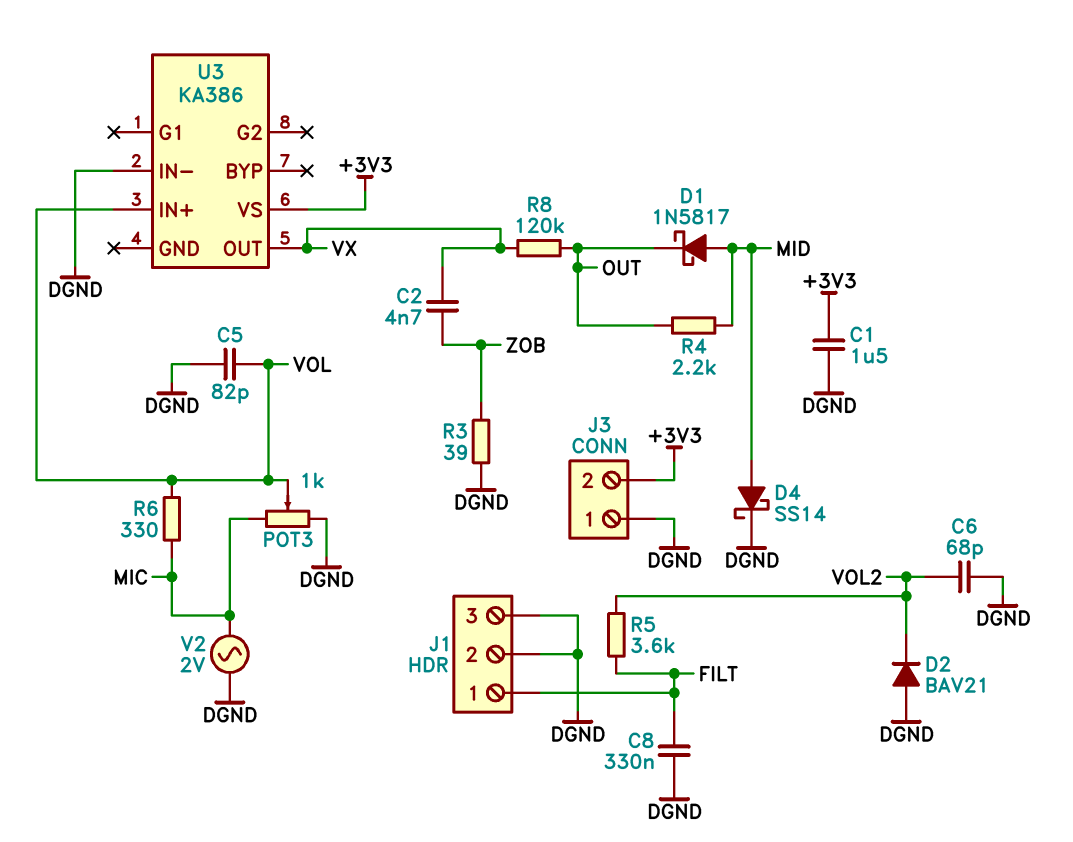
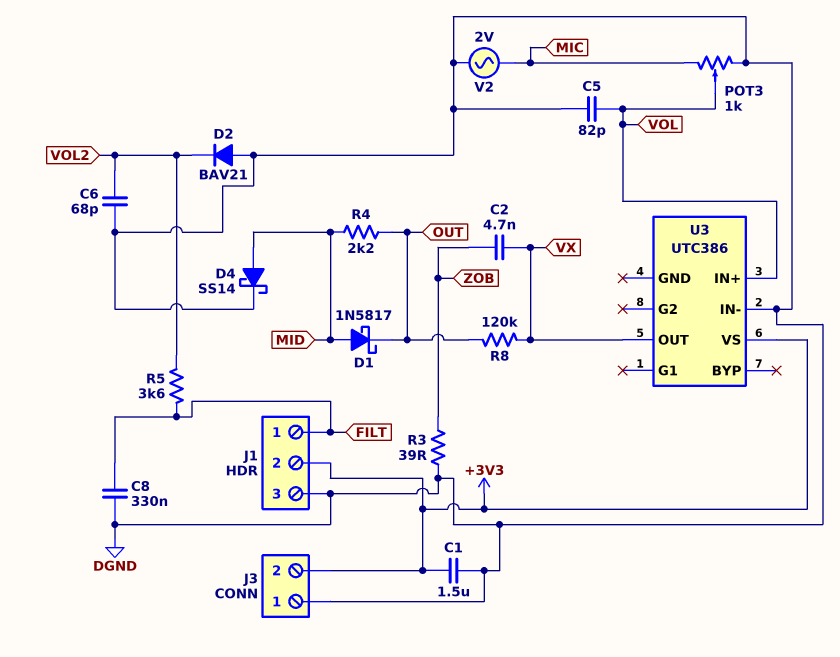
J1 pin 2: DGND -> +3V3
R6: 330 (MIC, VOL) -> none
U3: KA386 -> UTC386

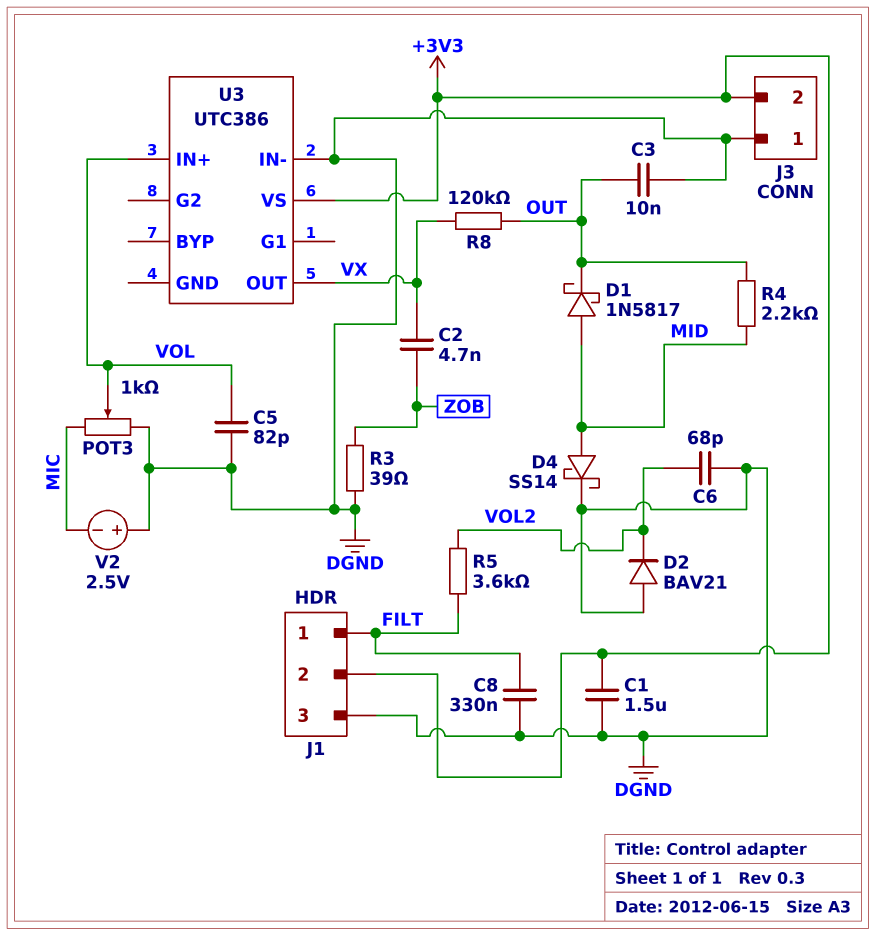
C3: none -> 10nF (DGND, OUT)
V2: AC 2V (DGND, MIC) -> 2.5V (plus DGND, minus MIC)

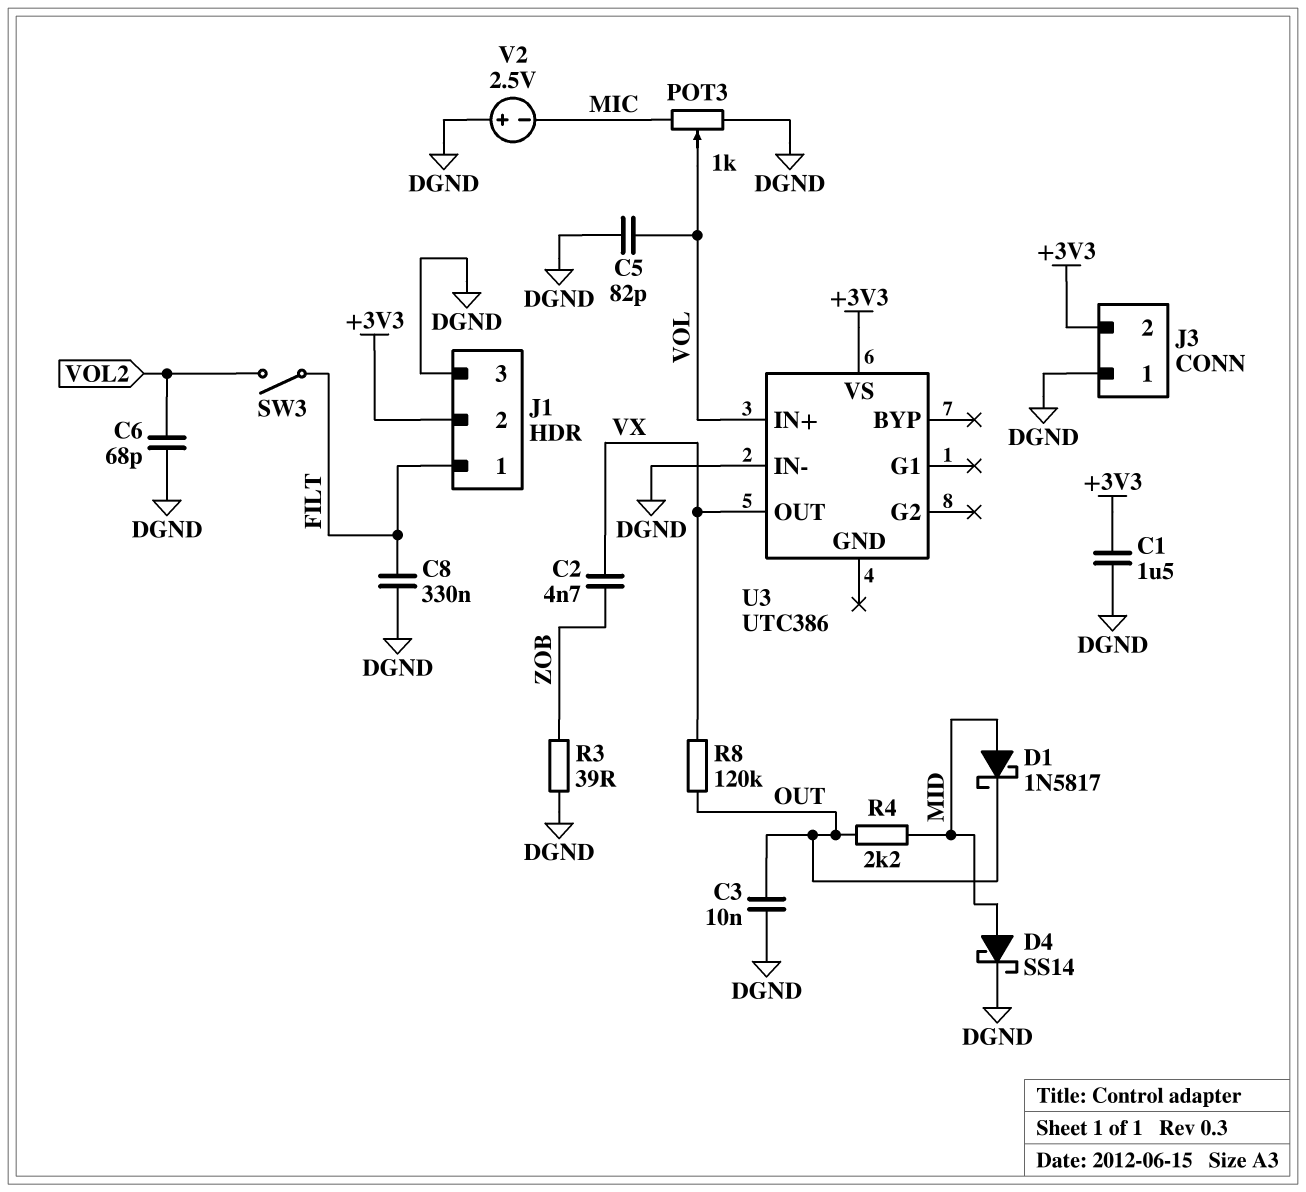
D2: diode BAV21 (A DGND, K VOL2) -> none
R5: 3.6k (FILT, VOL2) -> none
SW3: none -> switch (FILT, VOL2)

